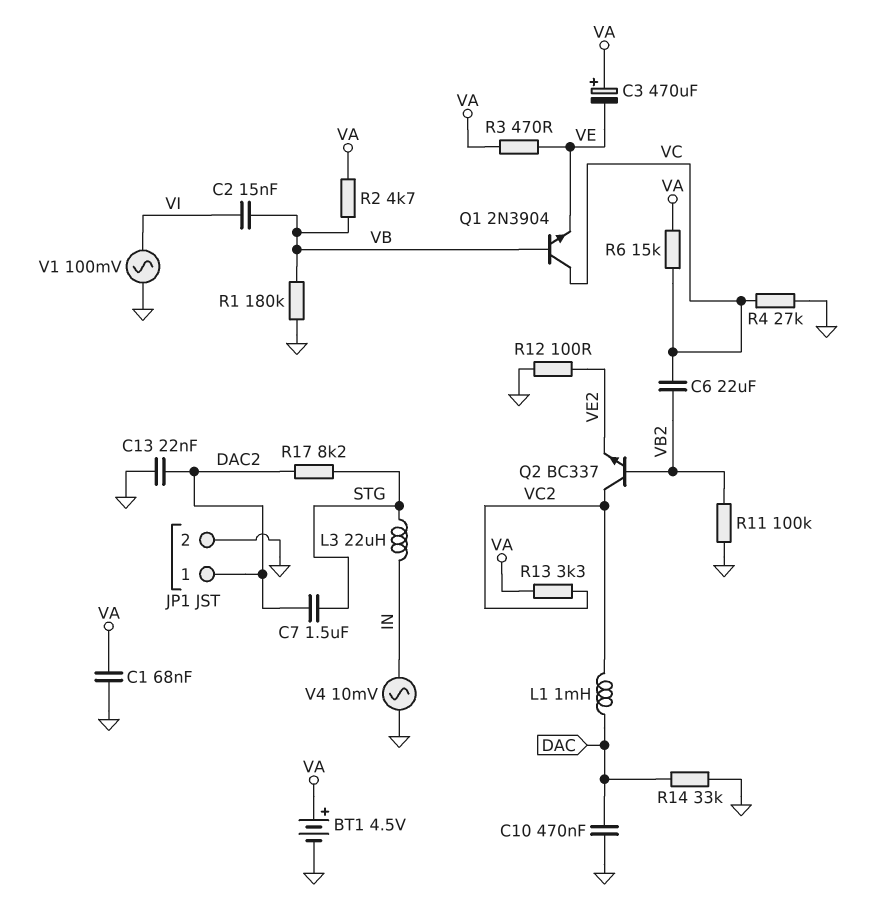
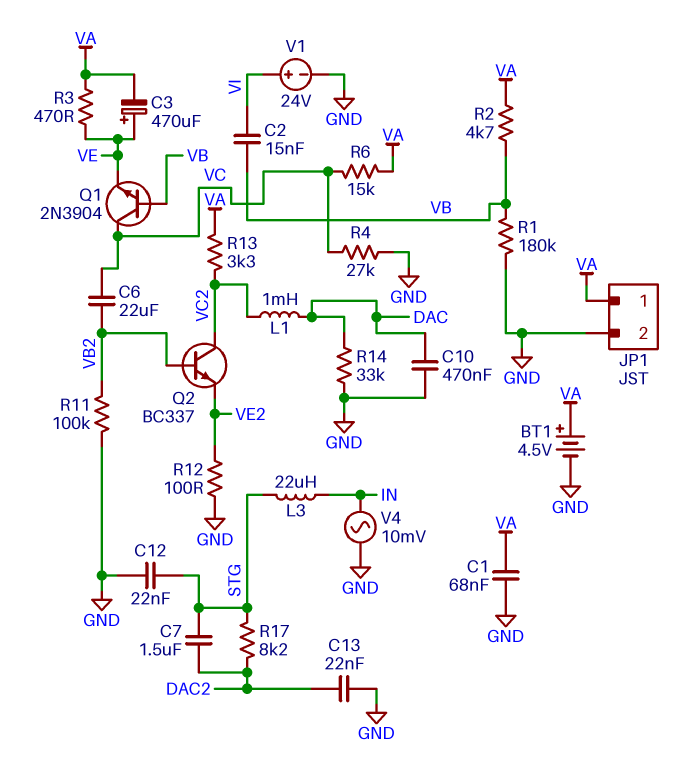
C3: 470uF (plus VA, minus VE) -> 470uF (plus VE, minus VA)
C12: none -> 22nF (GND, STG)
JP1 pin 1: DAC2 -> VA
V1: AC 100mV (GND, VI) -> 24V (plus VI, minus GND)

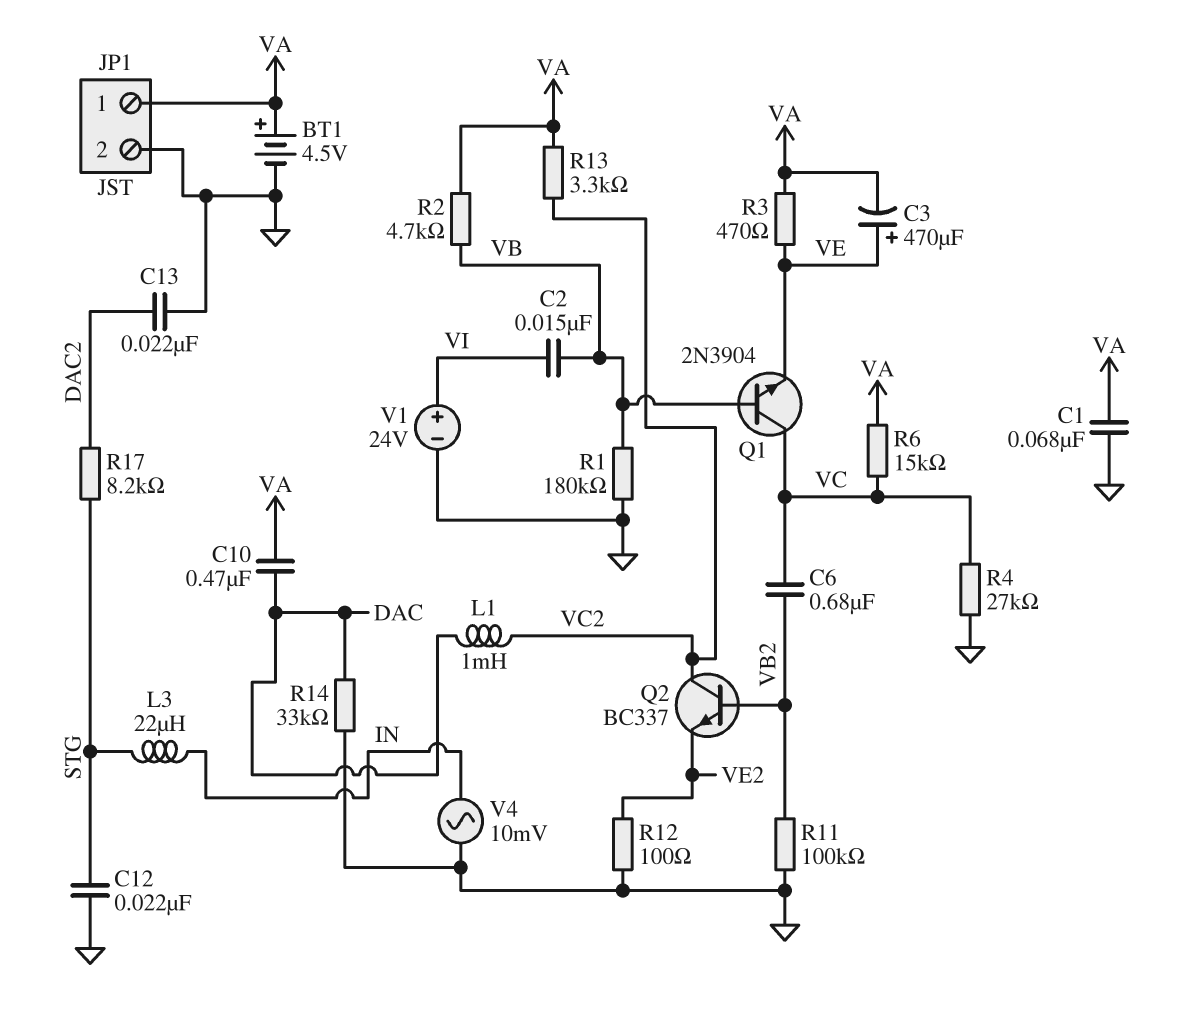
C6: 22uF (VB2, VC) -> 680nF (VB2, VC)
C7: 1.5uF (DAC2, STG) -> none
C10: 470nF (DAC, GND) -> 470nF (DAC, VA)

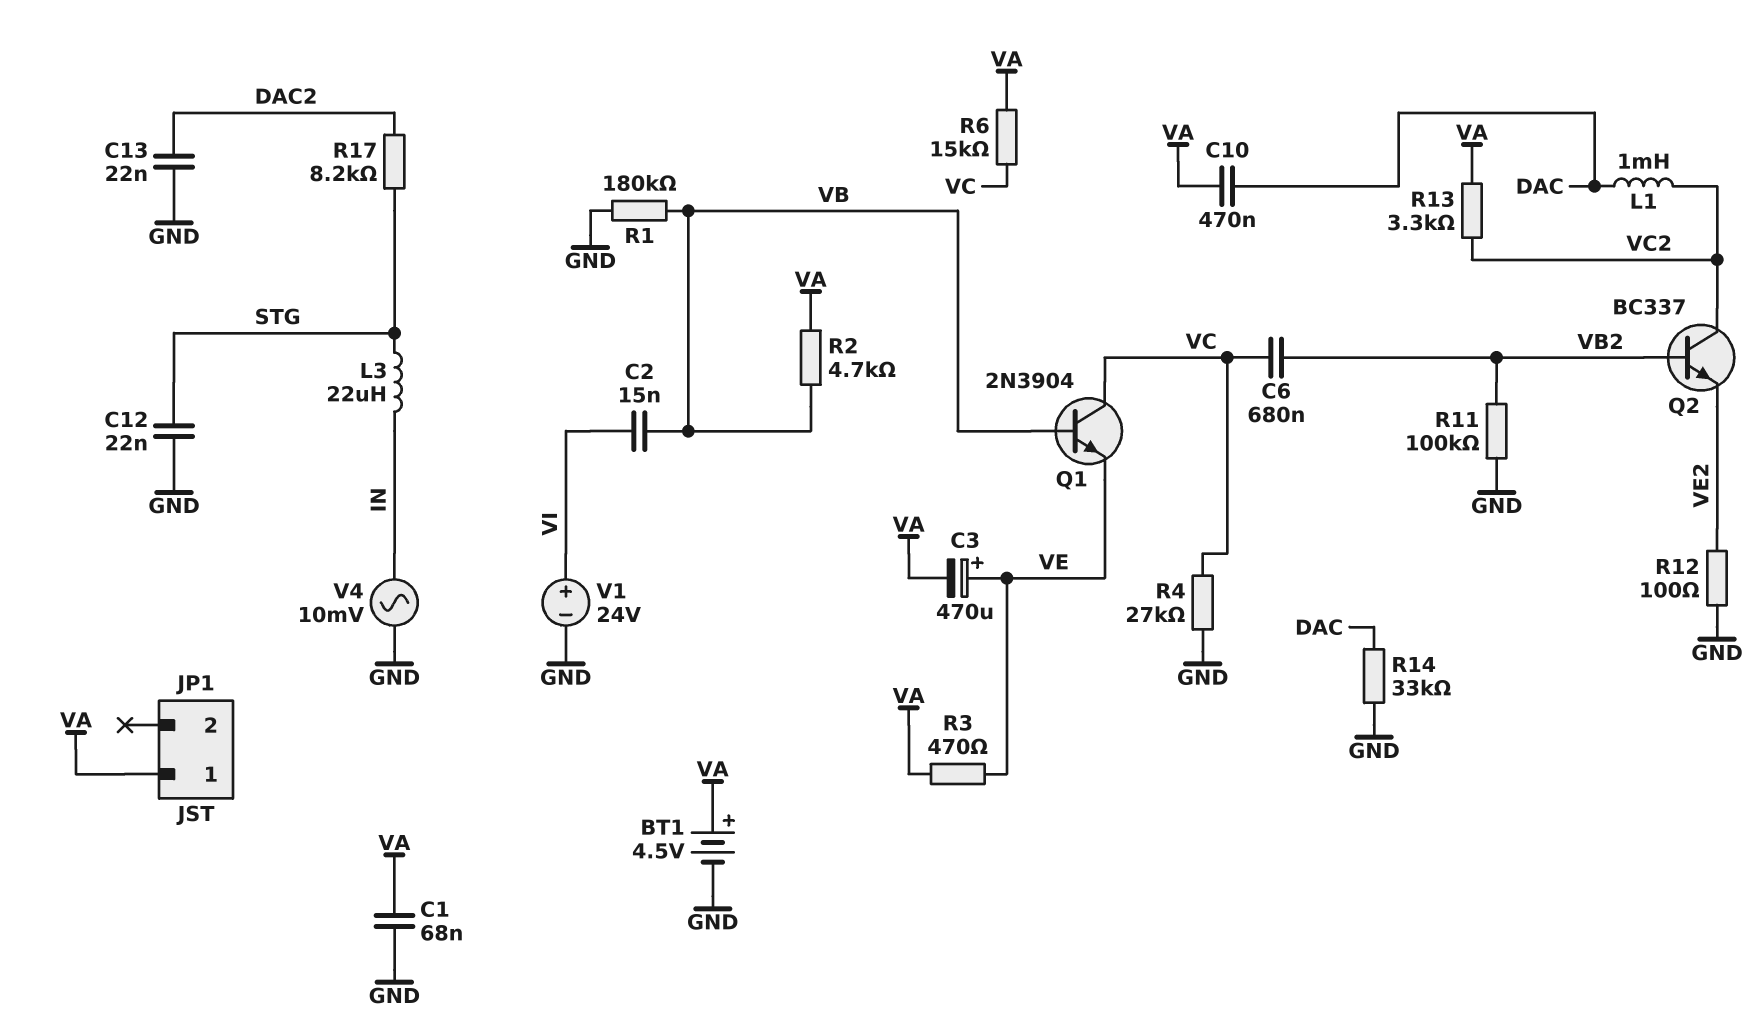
JP1 pin 2: GND -> none

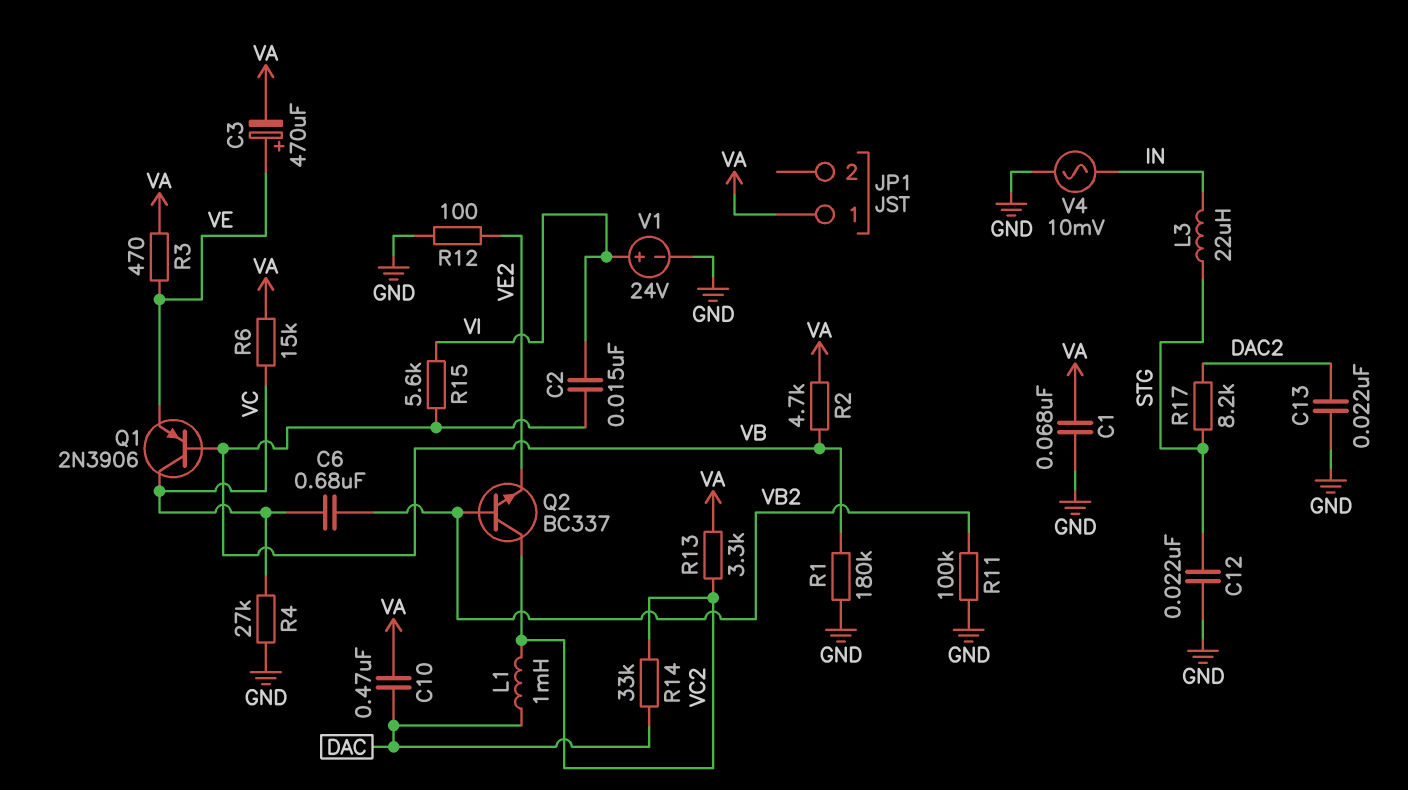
BT1: 4.5V (plus VA, minus GND) -> none
Q1: NPN 2N3904 (B VB, C VC, E VE) -> PNP 2N3906 (B VB, C VC, E VE)
R14: 33k (DAC, GND) -> 33k (DAC, VC2)
R15: none -> 5.6k (VB, VI)

